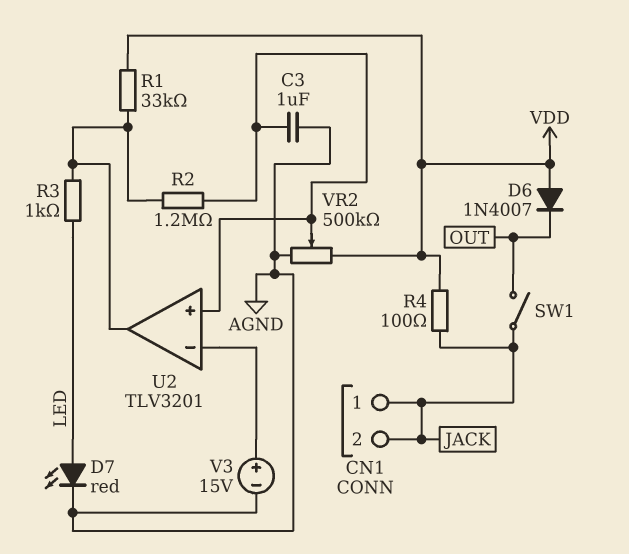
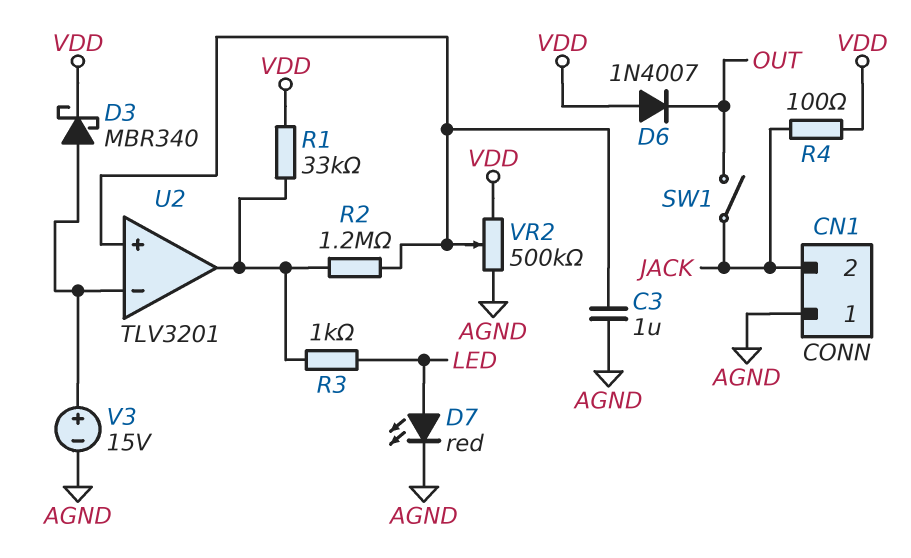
CN1 pin 1: JACK -> AGND
D3: none -> schottky MBR340 (A U2/in-, K VDD)

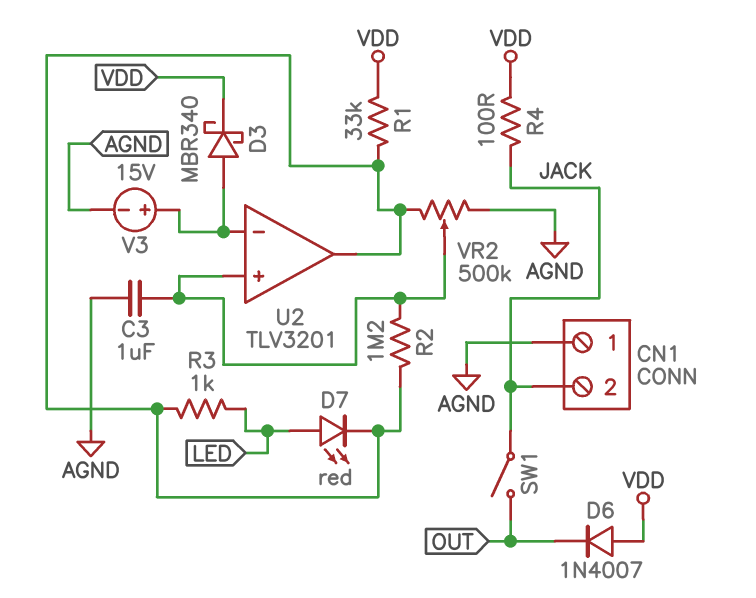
D7: LED red (A LED, K AGND) -> LED red (A LED, K U2/out)
VR2: 500k (AGND, VDD, wiper U2/in+) -> 500k (AGND, U2/out, wiper U2/in+)

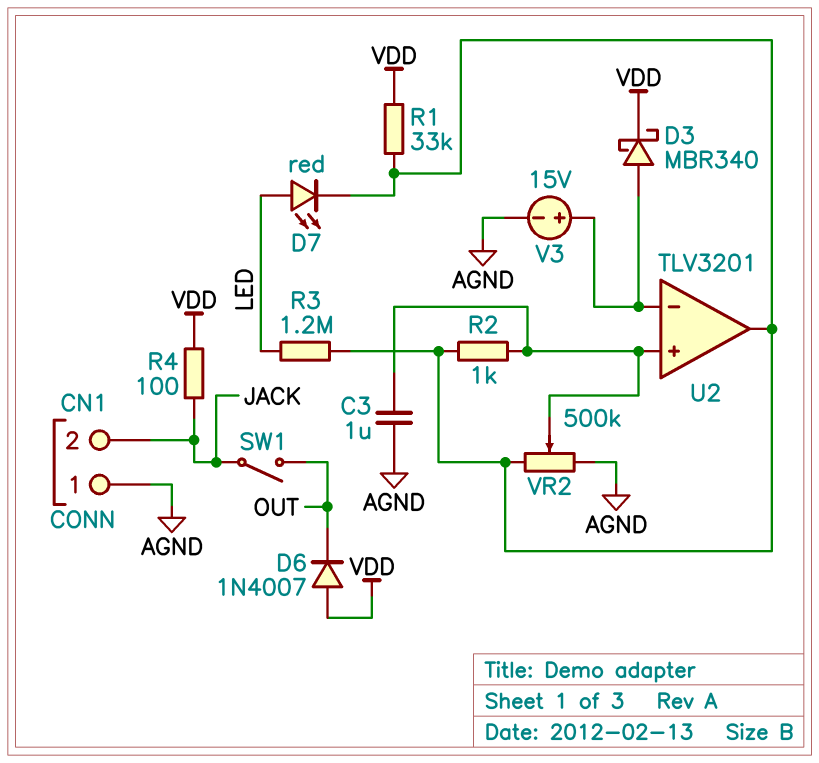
R2: 1.2M (U2/in+, U2/out) -> 1k (U2/in+, U2/out)
R3: 1k (LED, U2/out) -> 1.2M (LED, U2/out)

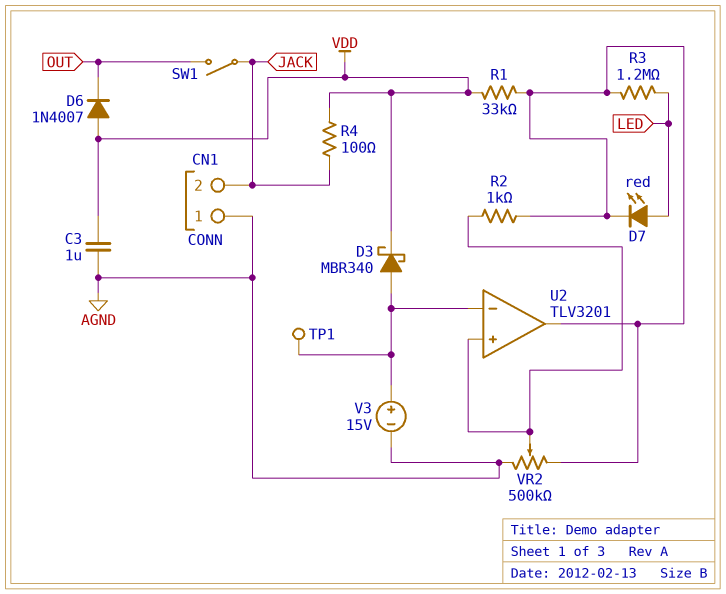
C3: 1uF (AGND, U2/in+) -> 1uF (AGND, VDD)
TP1: none -> test point (U2/in-)

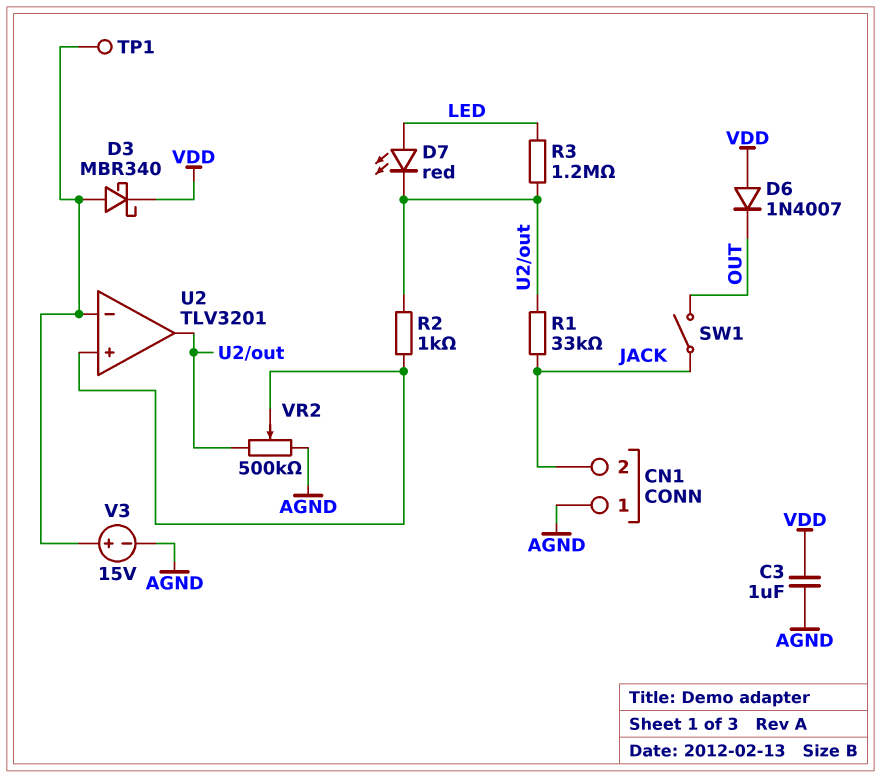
R1: 33k (U2/out, VDD) -> 33k (JACK, U2/out)
R4: 100 (JACK, VDD) -> none

